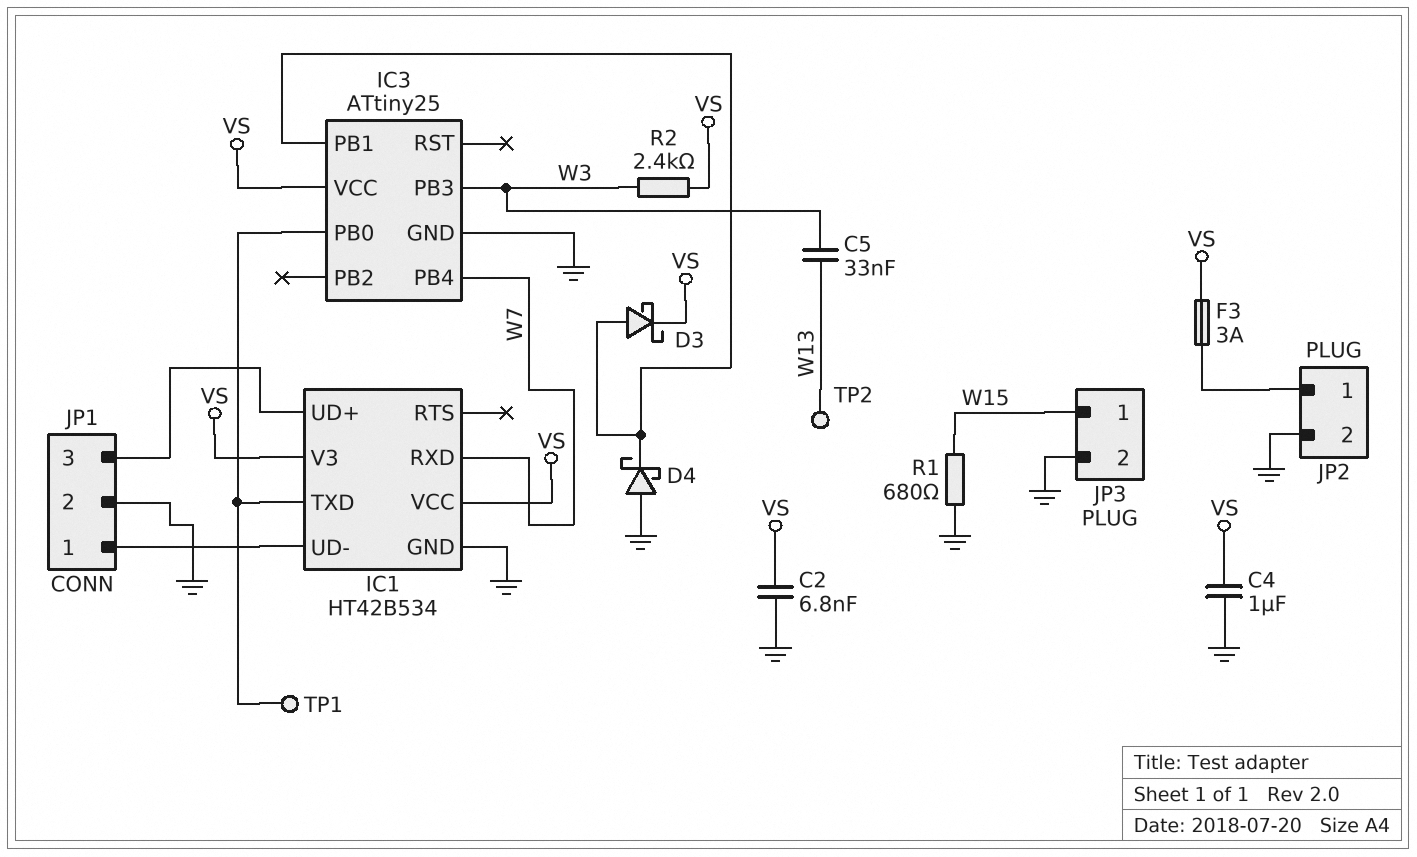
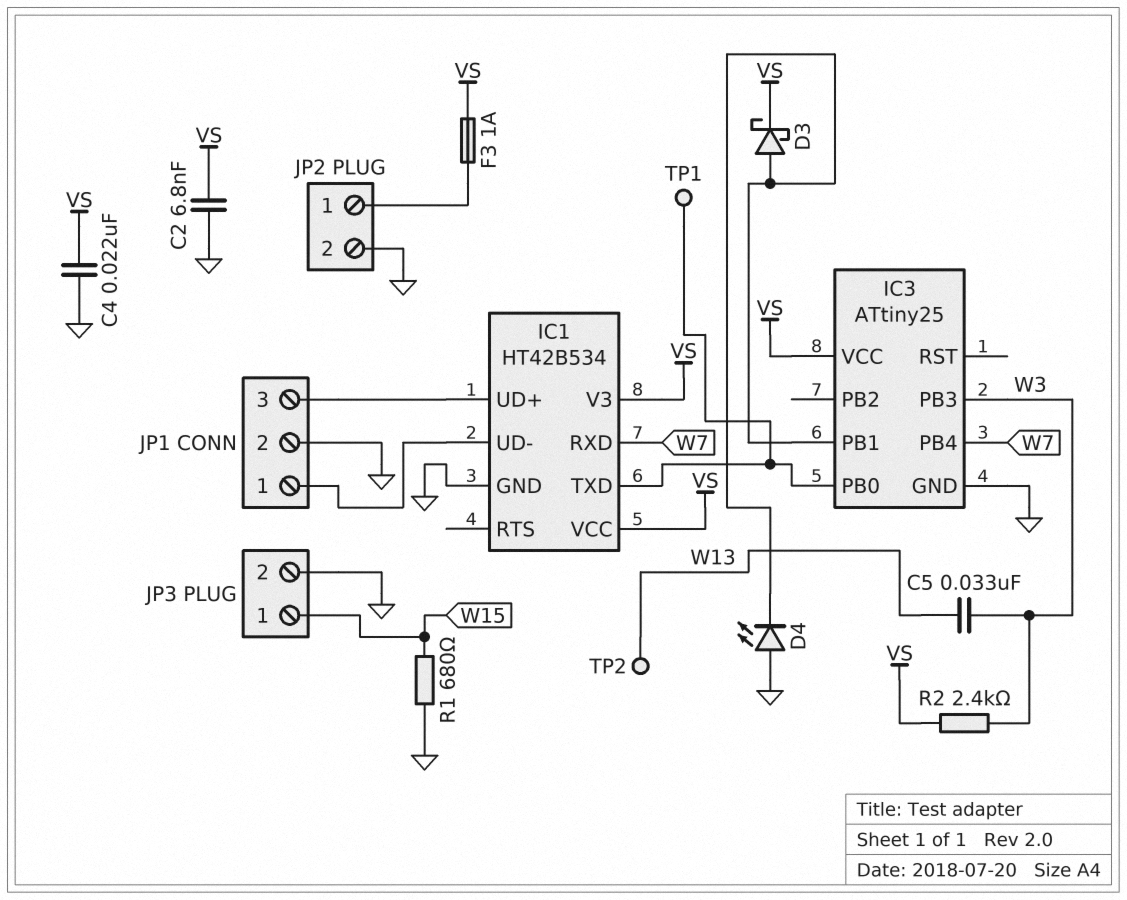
C4: 1uF (GND, VS) -> 22nF (GND, VS)
D4: schottky (A GND, K IC3/PB1) -> LED (A GND, K IC3/PB1)
F3: 3A (JP2/1, VS) -> 1A (JP2/1, VS)

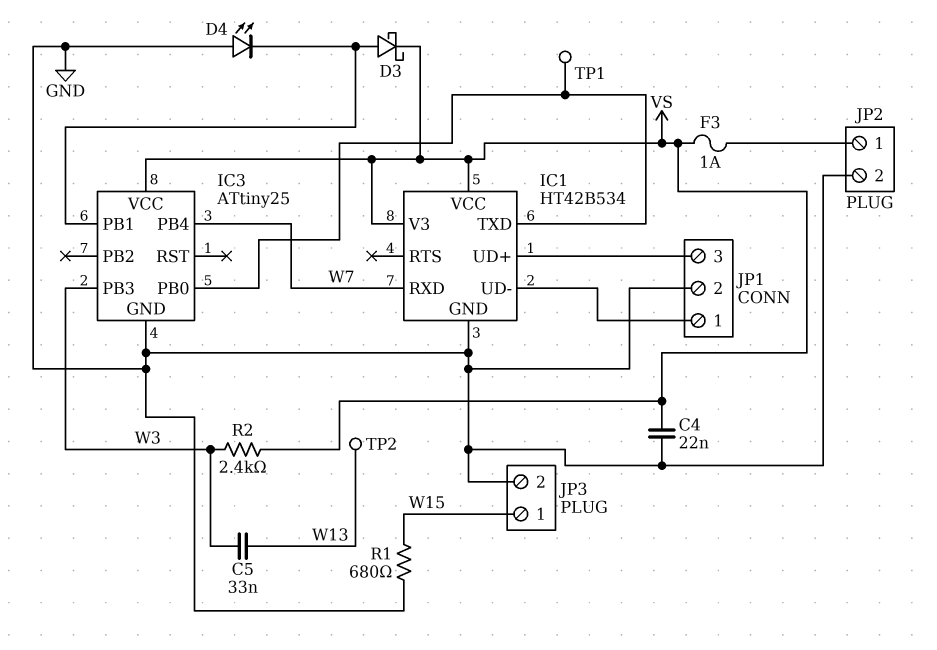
C2: 6.8nF (GND, VS) -> none

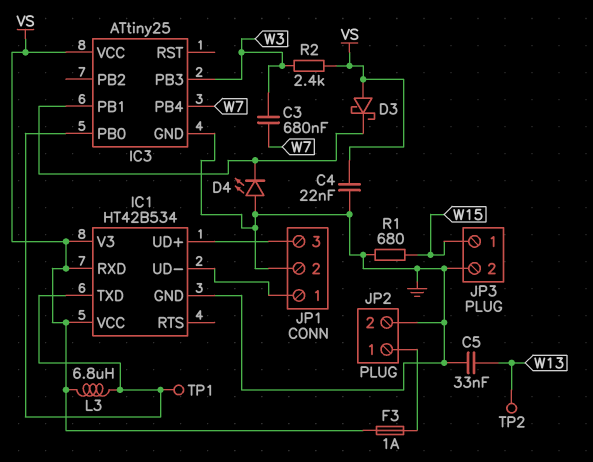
C3: none -> 680nF (W3, W7)
C5: 33nF (W3, W13) -> 33nF (GND, W13)
D3: schottky (A IC3/PB1, K VS) -> schottky (A VS, K IC3/PB1)
IC1 pin RXD: W7 -> VS
L3: none -> 6.8uH (IC1/TXD, VS)

